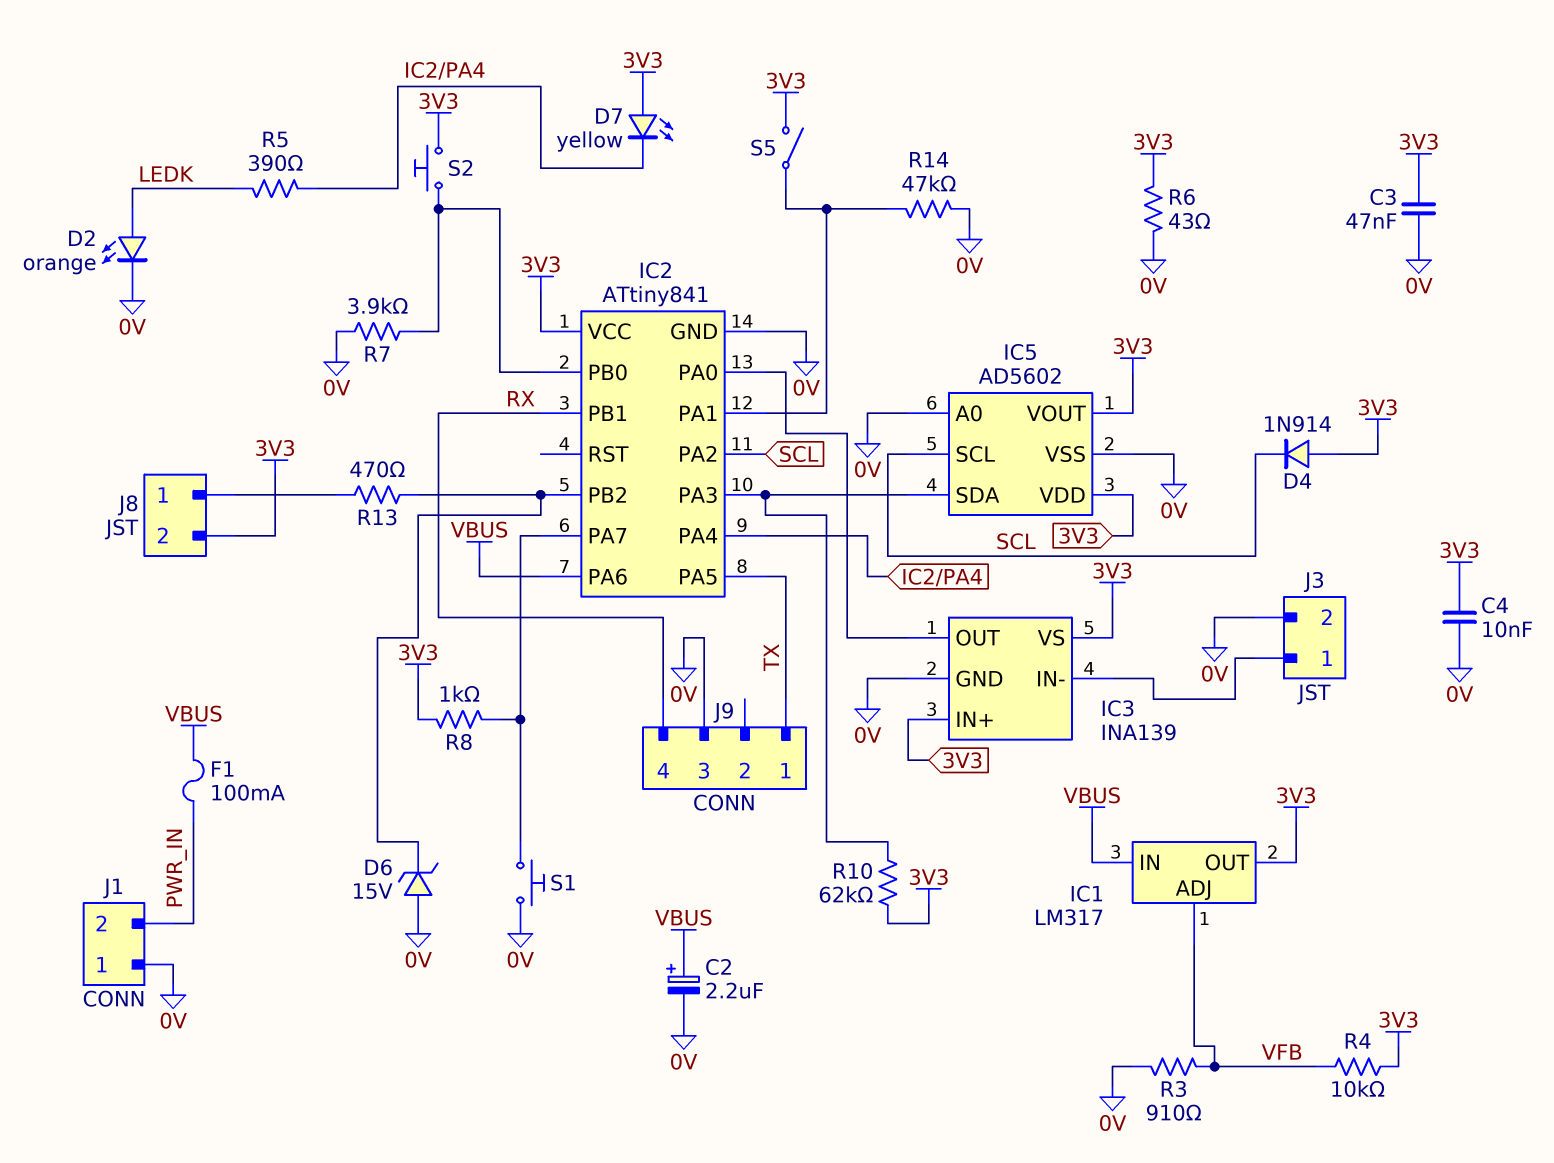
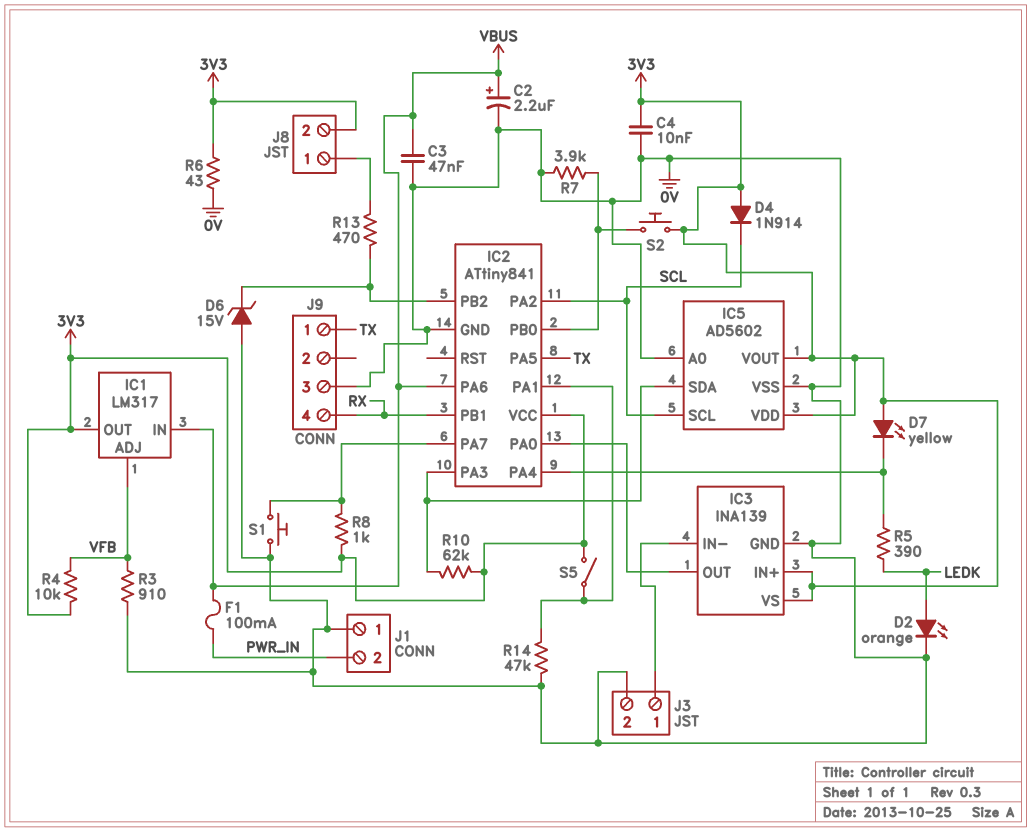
C3: 47nF (0V, 3V3) -> 47nF (0V, VBUS)

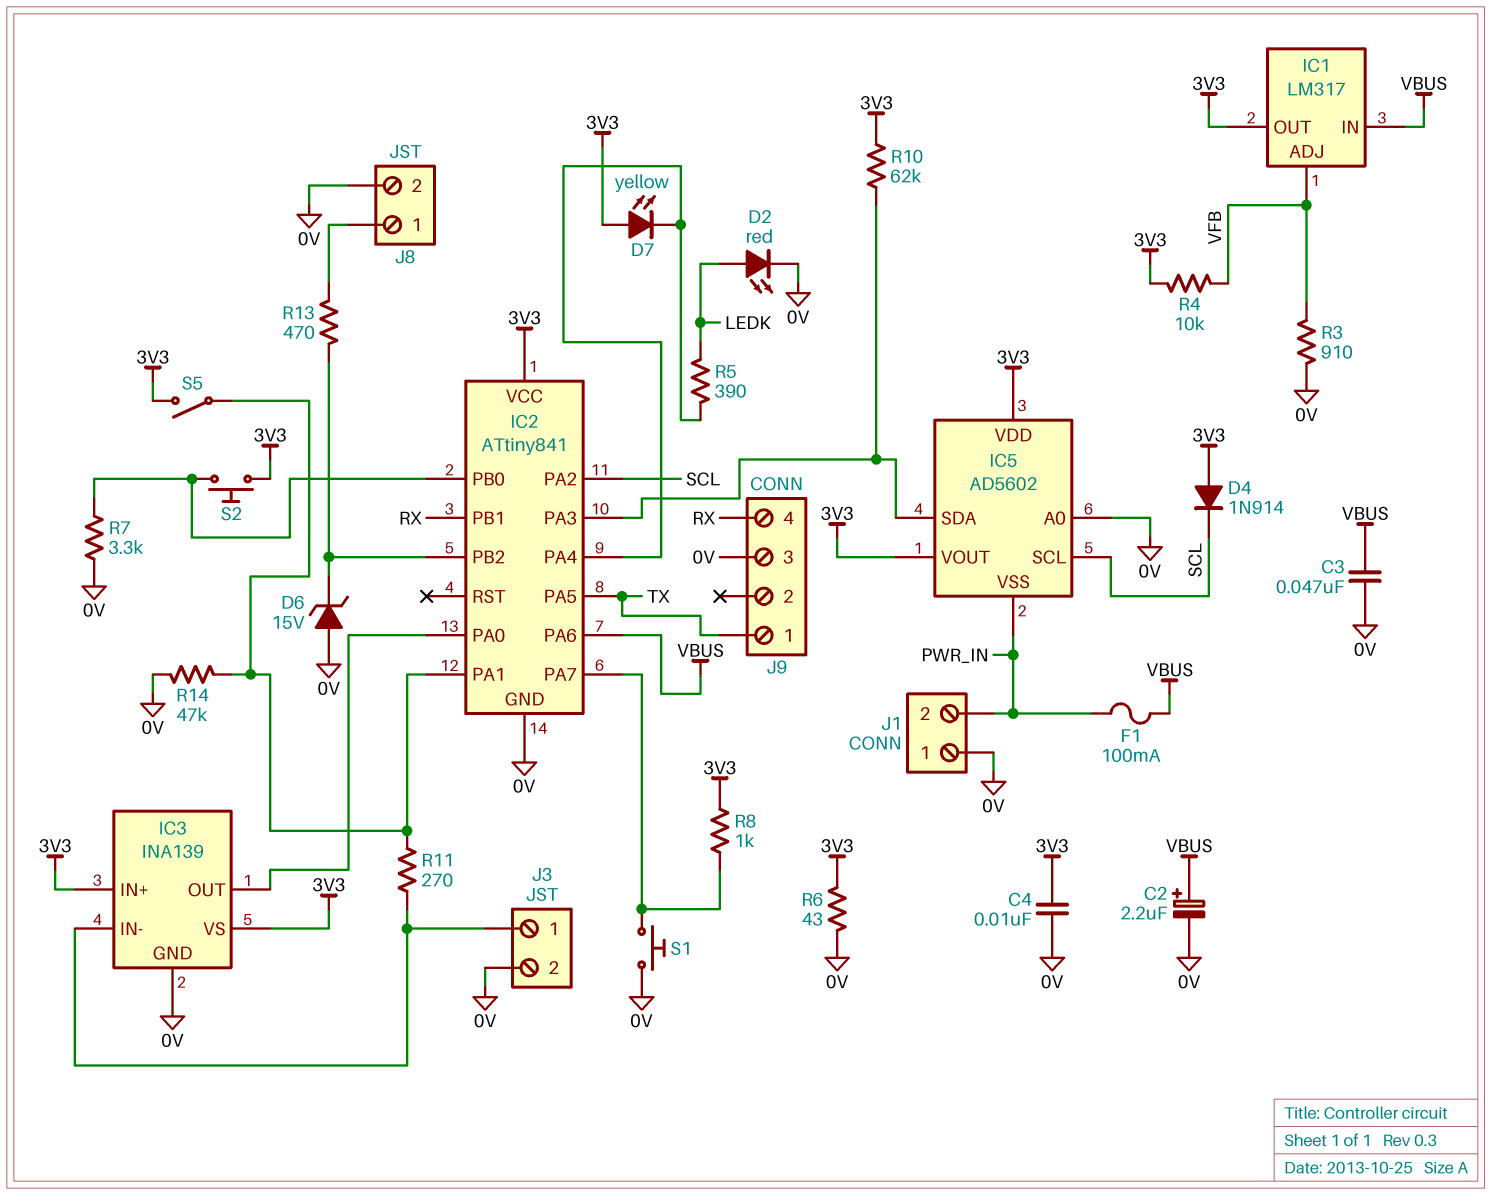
D2: LED orange (A LEDK, K 0V) -> LED red (A LEDK, K 0V)
IC5 pin VSS: 0V -> PWR_IN
J8 pin 2: 3V3 -> 0V
R7: 3.9k (0V, IC2/PB0) -> 3.3k (0V, IC2/PB0)
R11: none -> 270 (IC2/PA1, IC3/IN-)

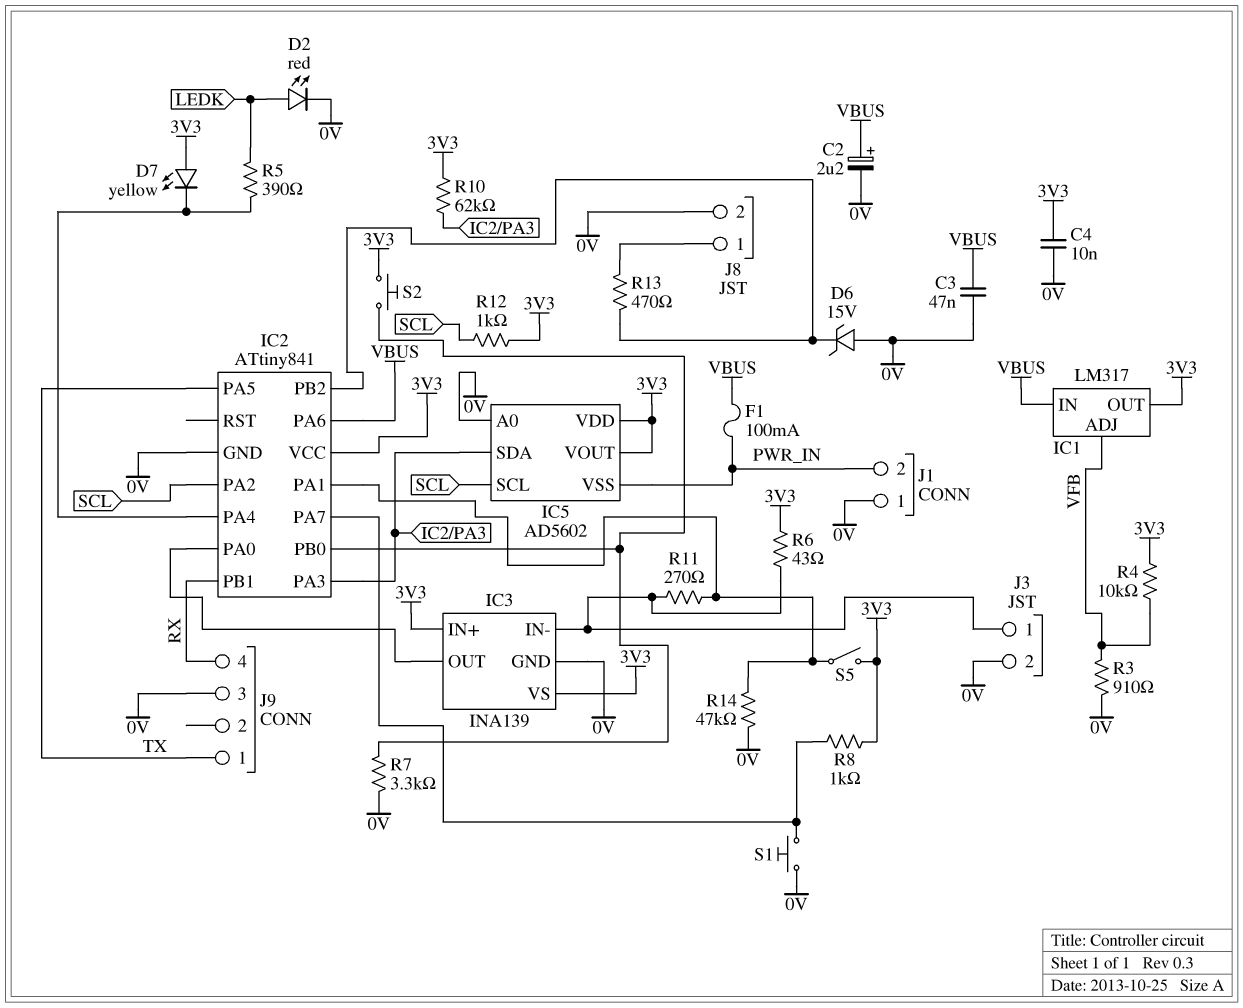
D4: diode 1N914 (A 3V3, K SCL) -> none
R6: 43 (0V, 3V3) -> 43 (3V3, IC3/IN-)
R12: none -> 1k (3V3, SCL)

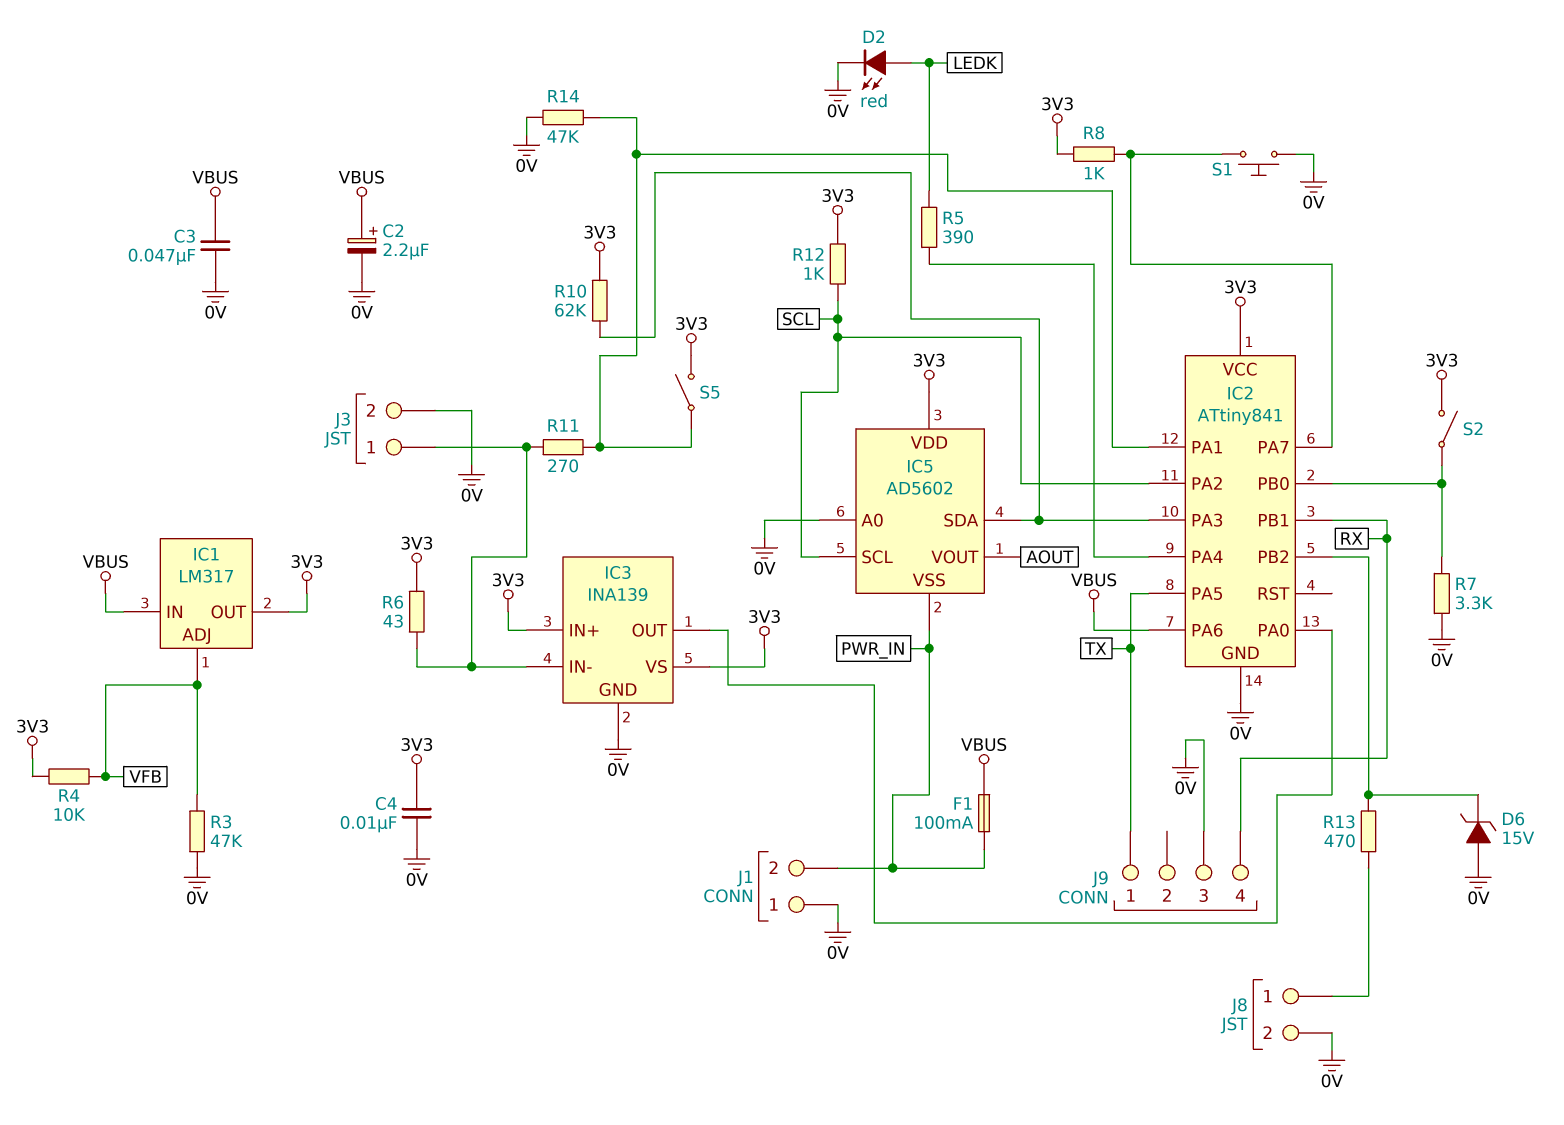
D7: LED yellow (A 3V3, K IC2/PA4) -> none
IC5 pin VOUT: 3V3 -> AOUT
R3: 910 (0V, VFB) -> 47k (0V, VFB)
S2: button (3V3, IC2/PB0) -> switch (3V3, IC2/PB0)

